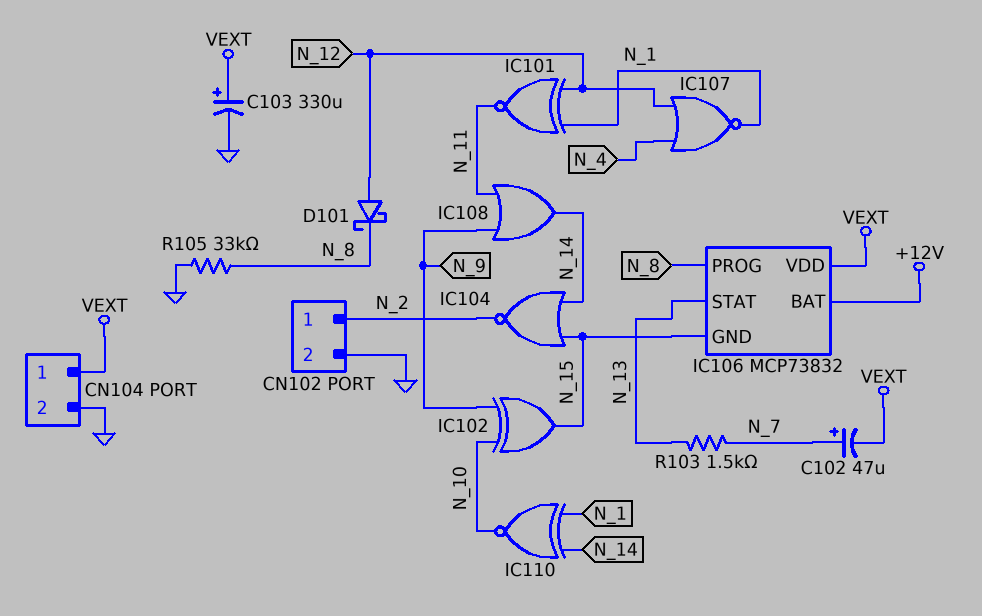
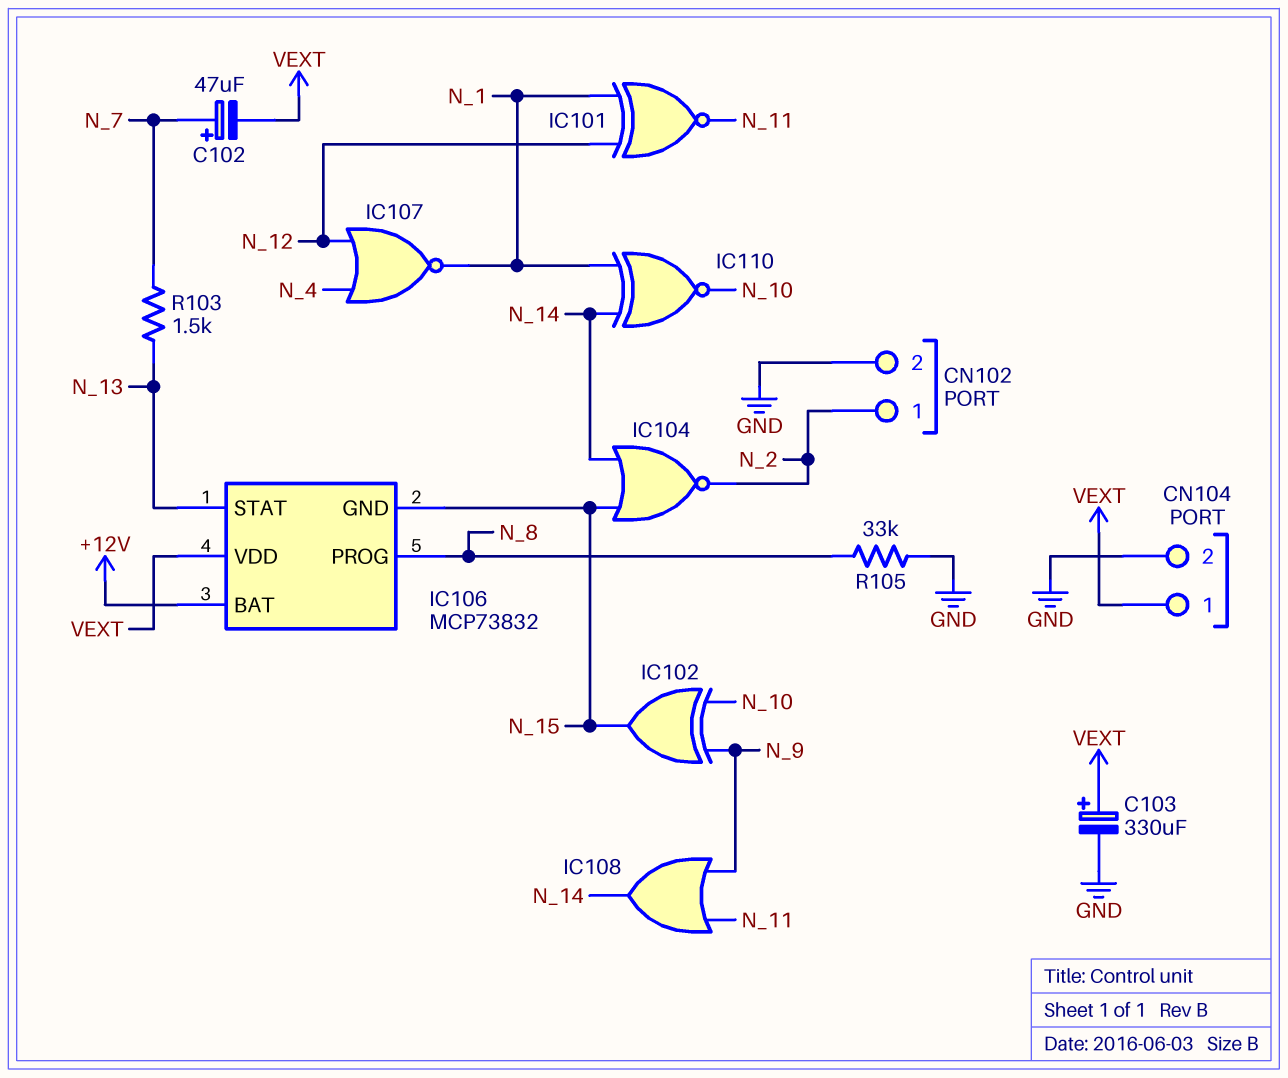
D101: schottky (A N_12, K N_8) -> none

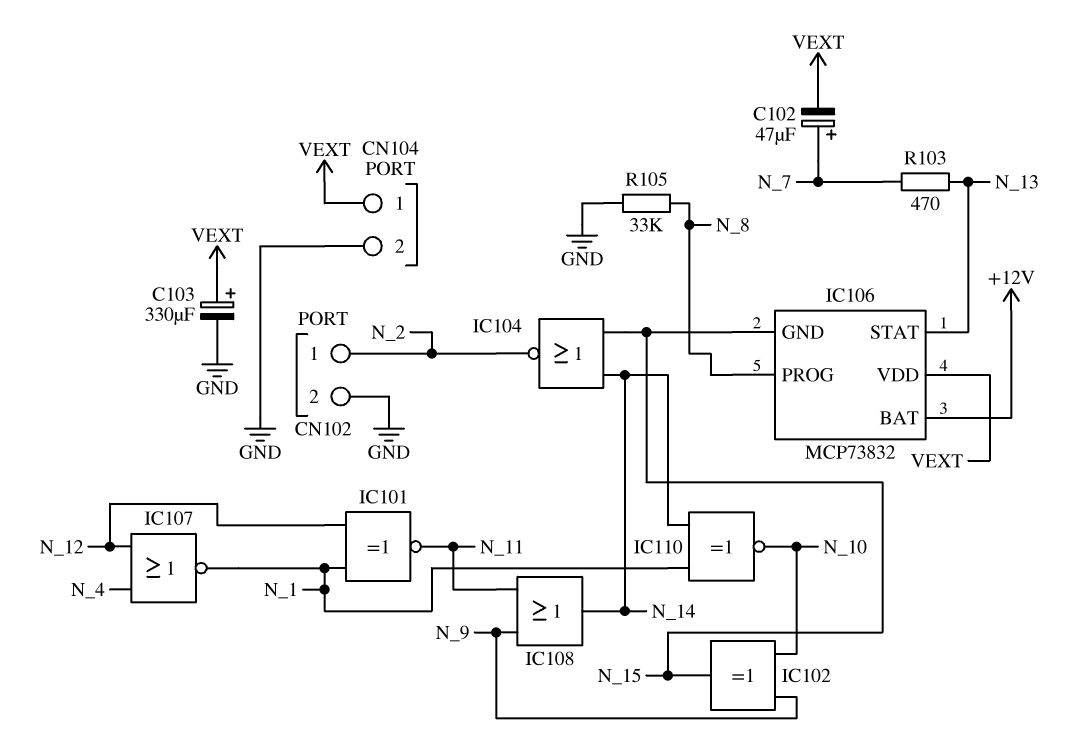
R103: 1.5k (N_7, N_13) -> 470 (N_7, N_13)

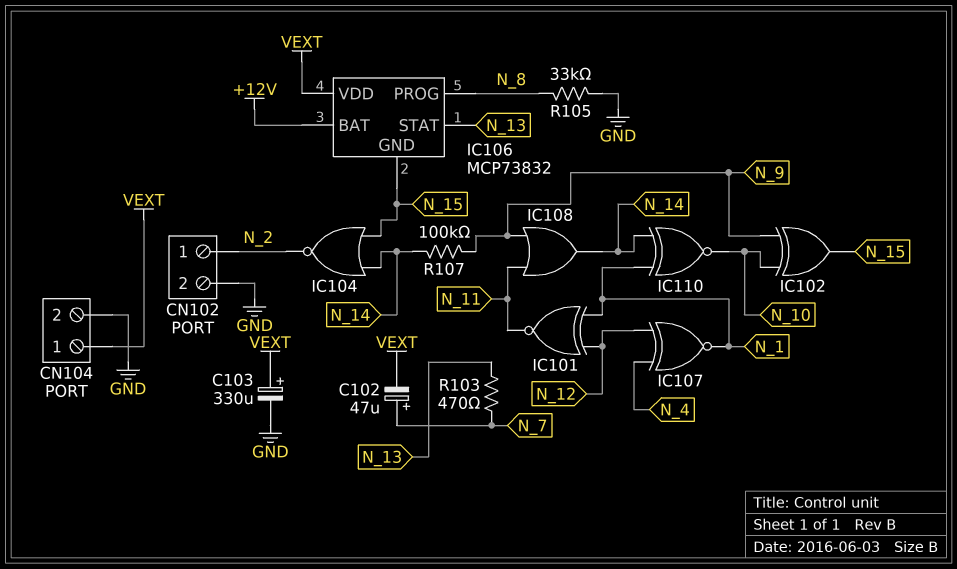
IC107: NOR (in N_4, in N_12, out N_1) -> XNOR (in N_4, in N_12, out N_1)
R107: none -> 100k (N_9, N_14)

